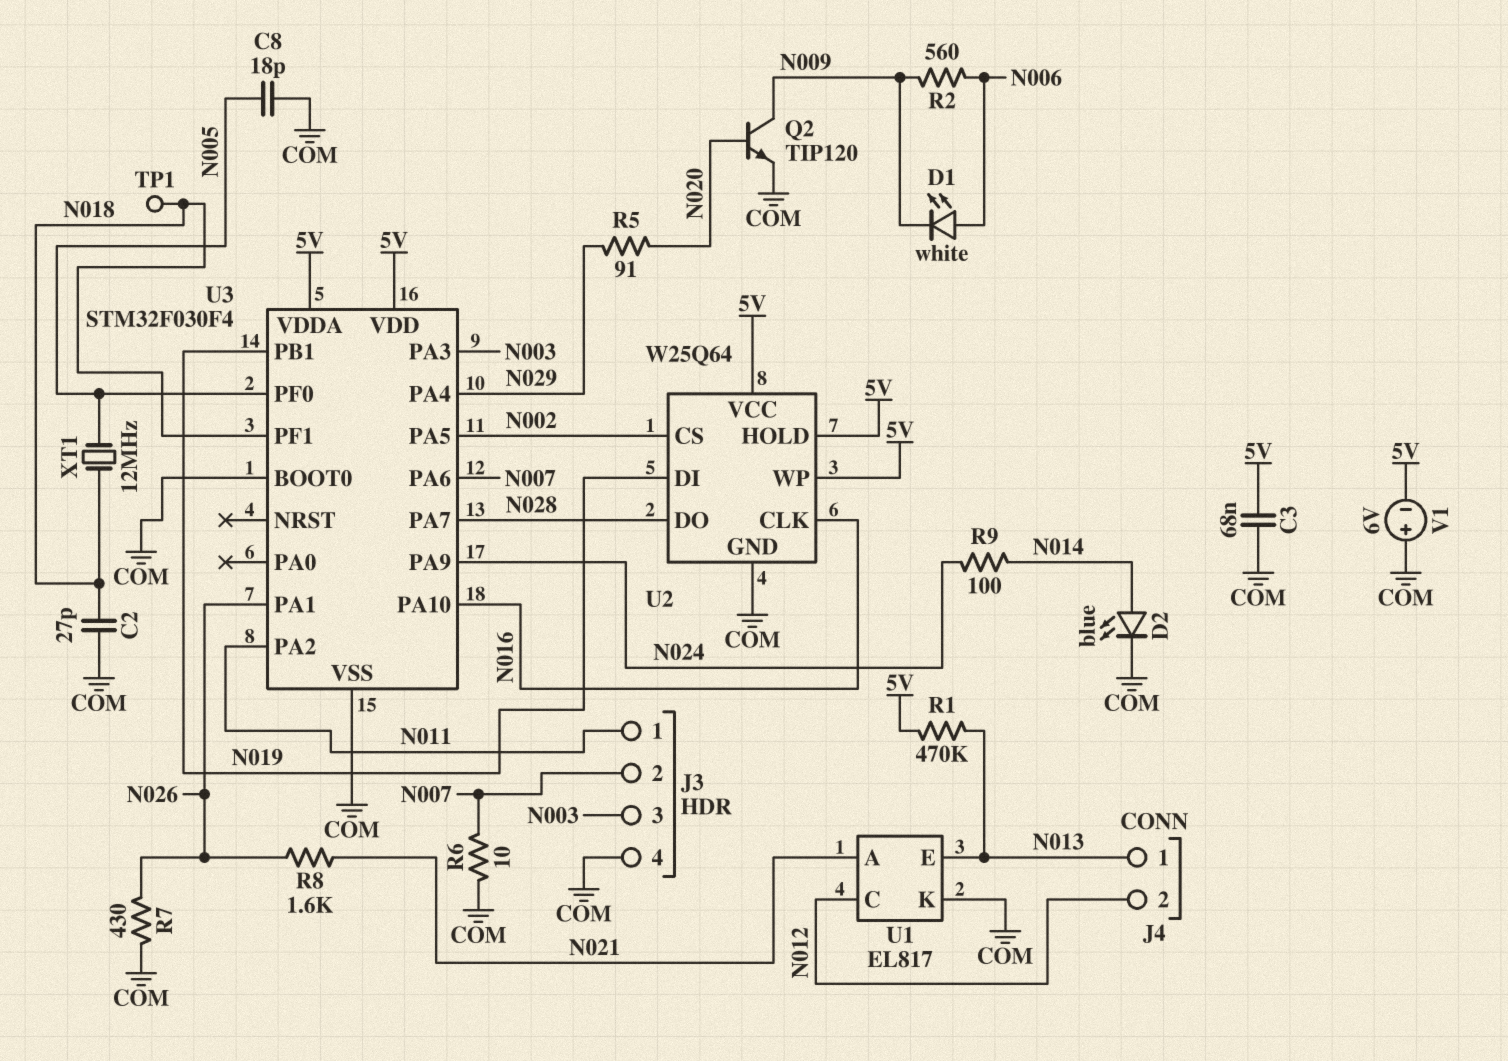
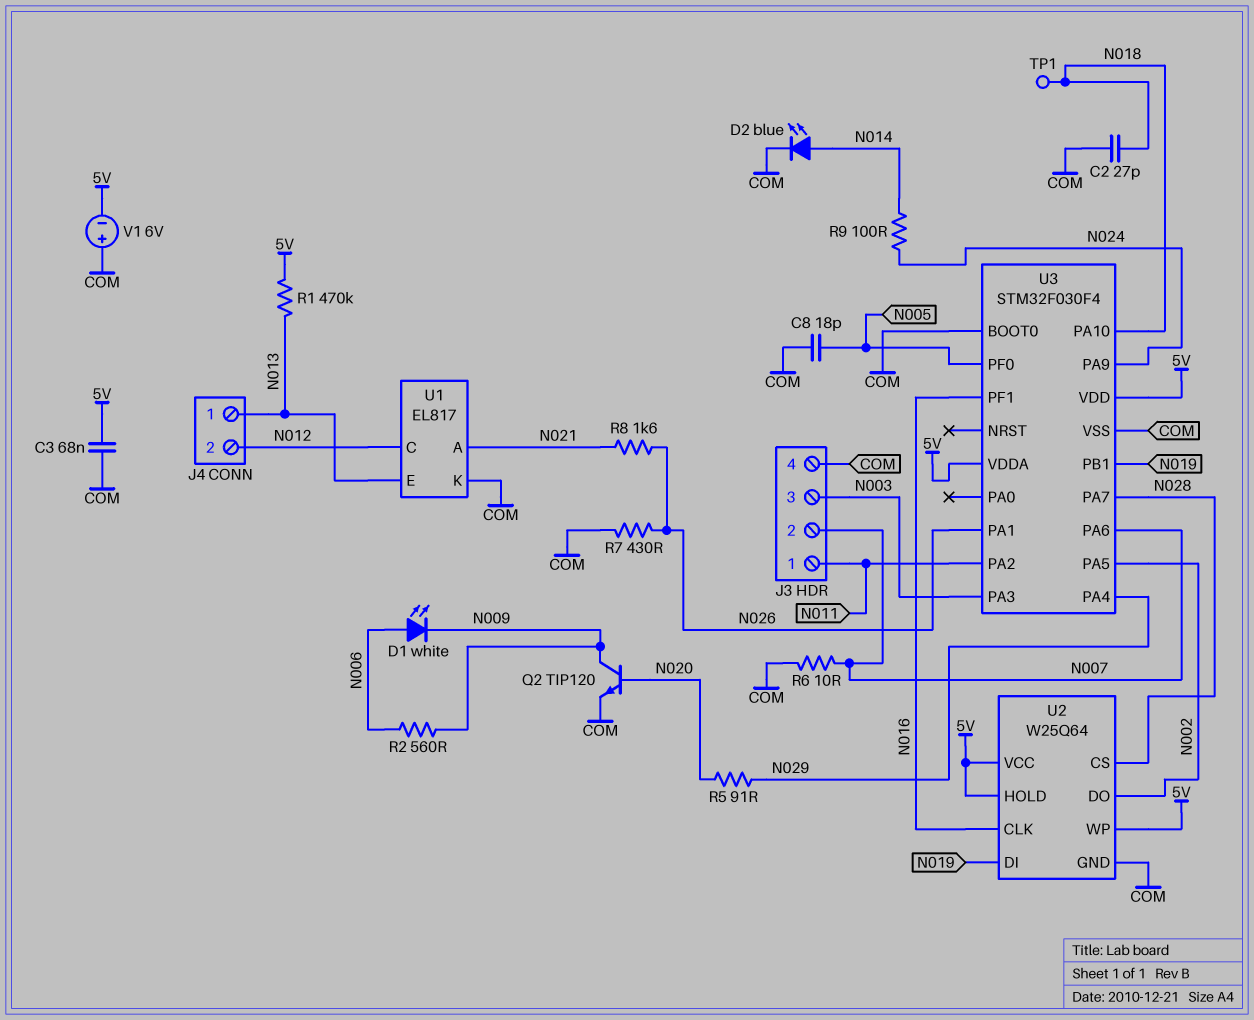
U2 pin CS: N002 -> N028
U2 pin DO: N028 -> N002
U3 pin PA10: N016 -> N018
U3 pin PF1: N018 -> N016
XT1: 12MHz (N005, N018) -> none

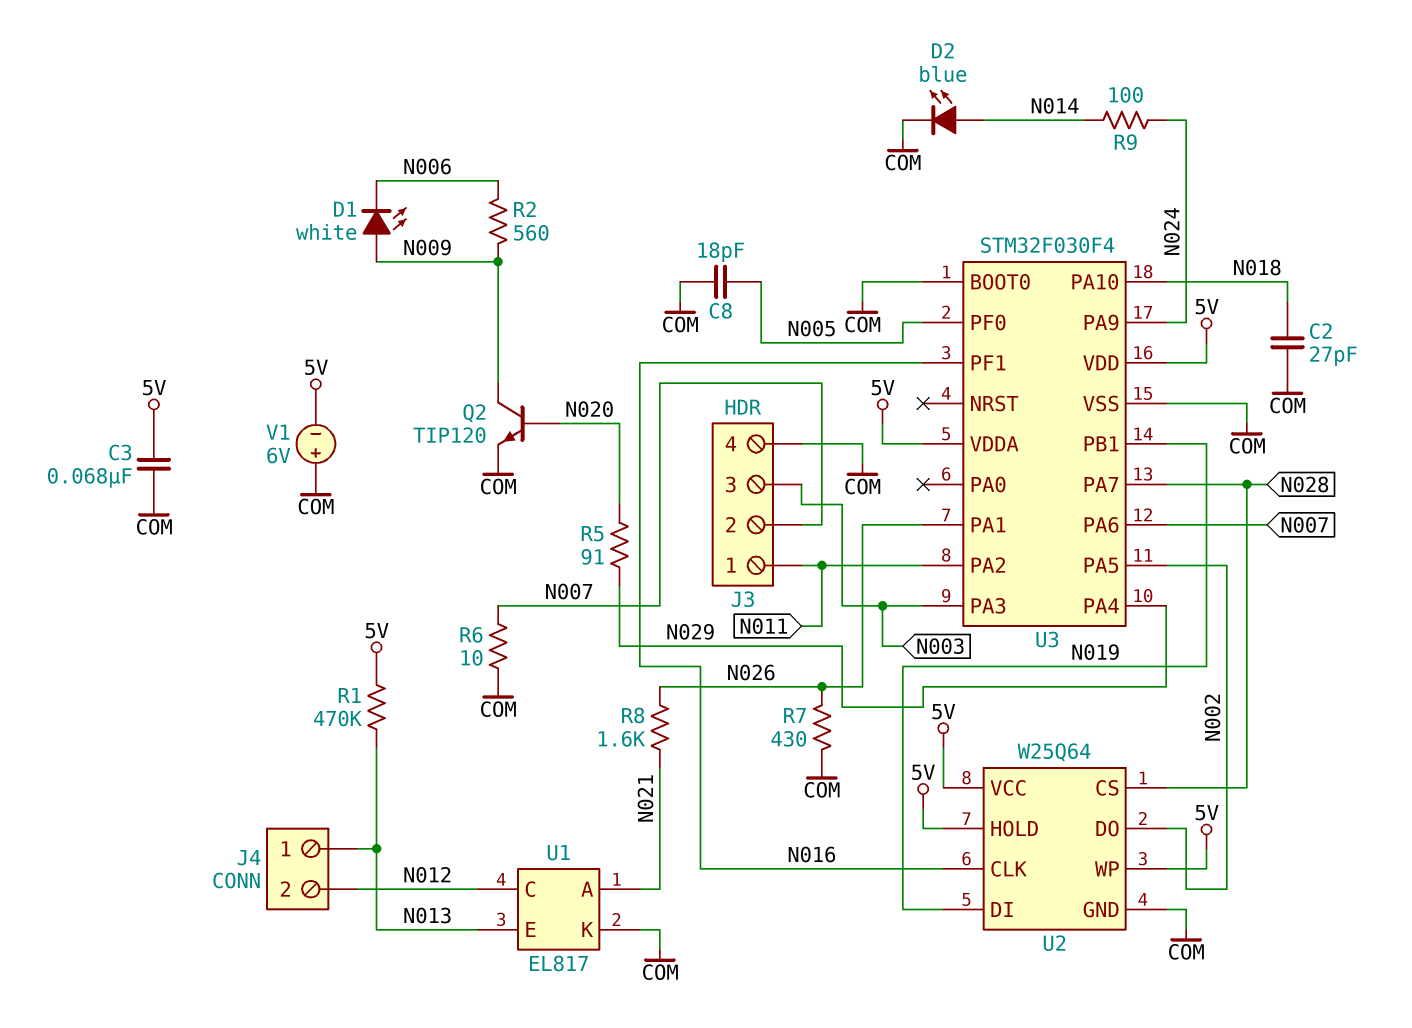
D1: LED white (A N006, K N009) -> LED white (A N009, K N006)
TP1: test point (N018) -> none

